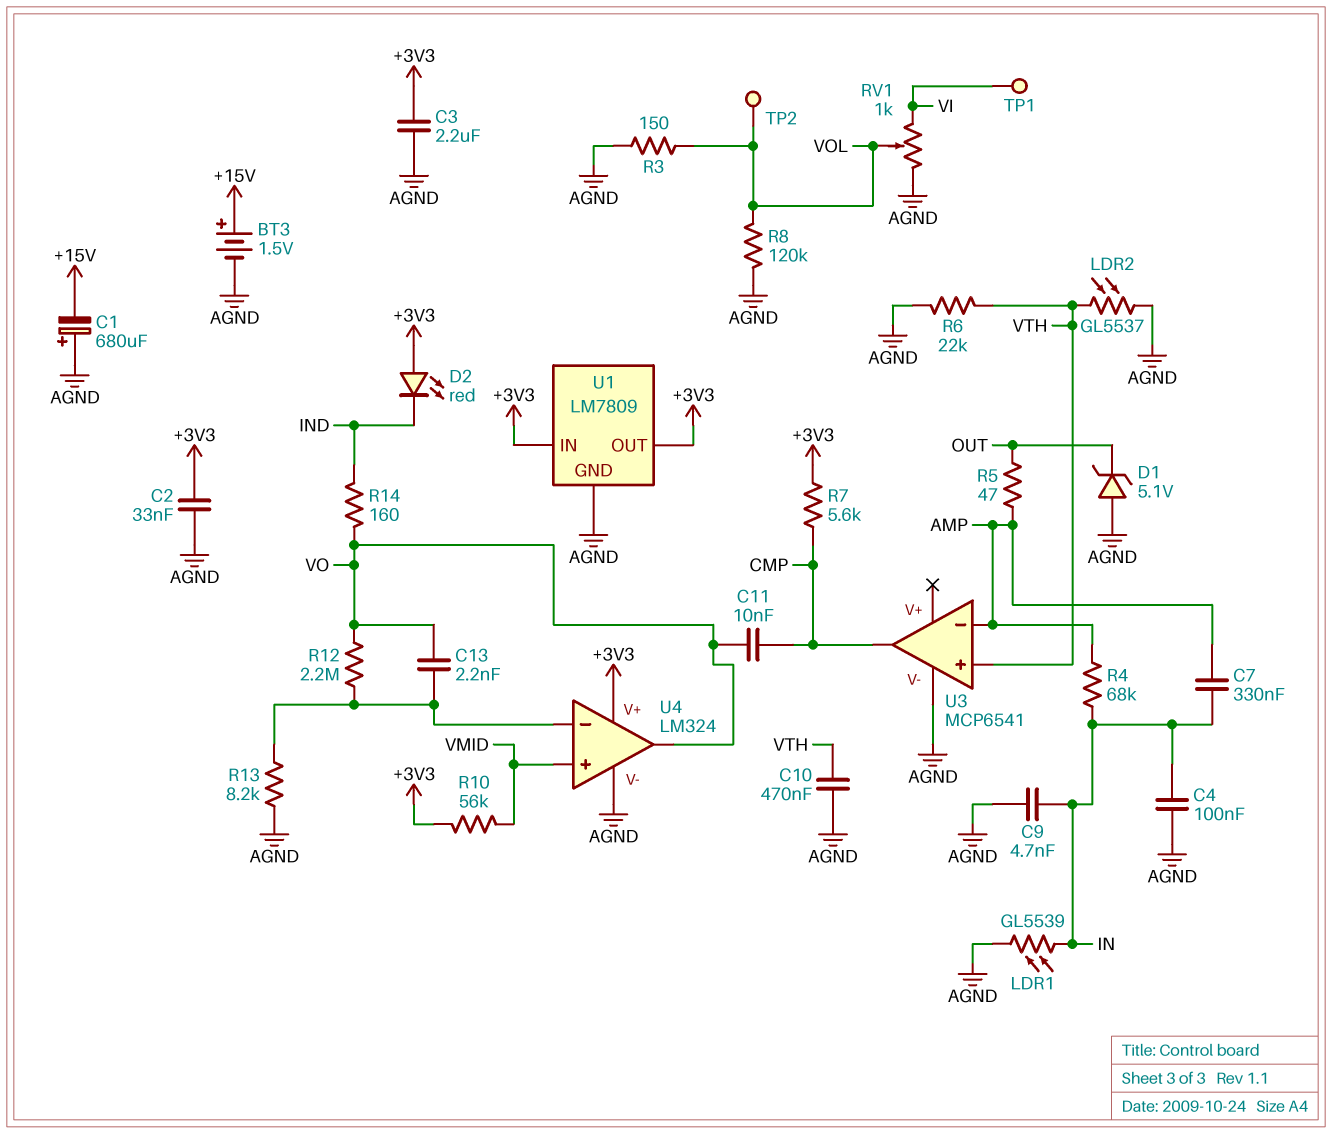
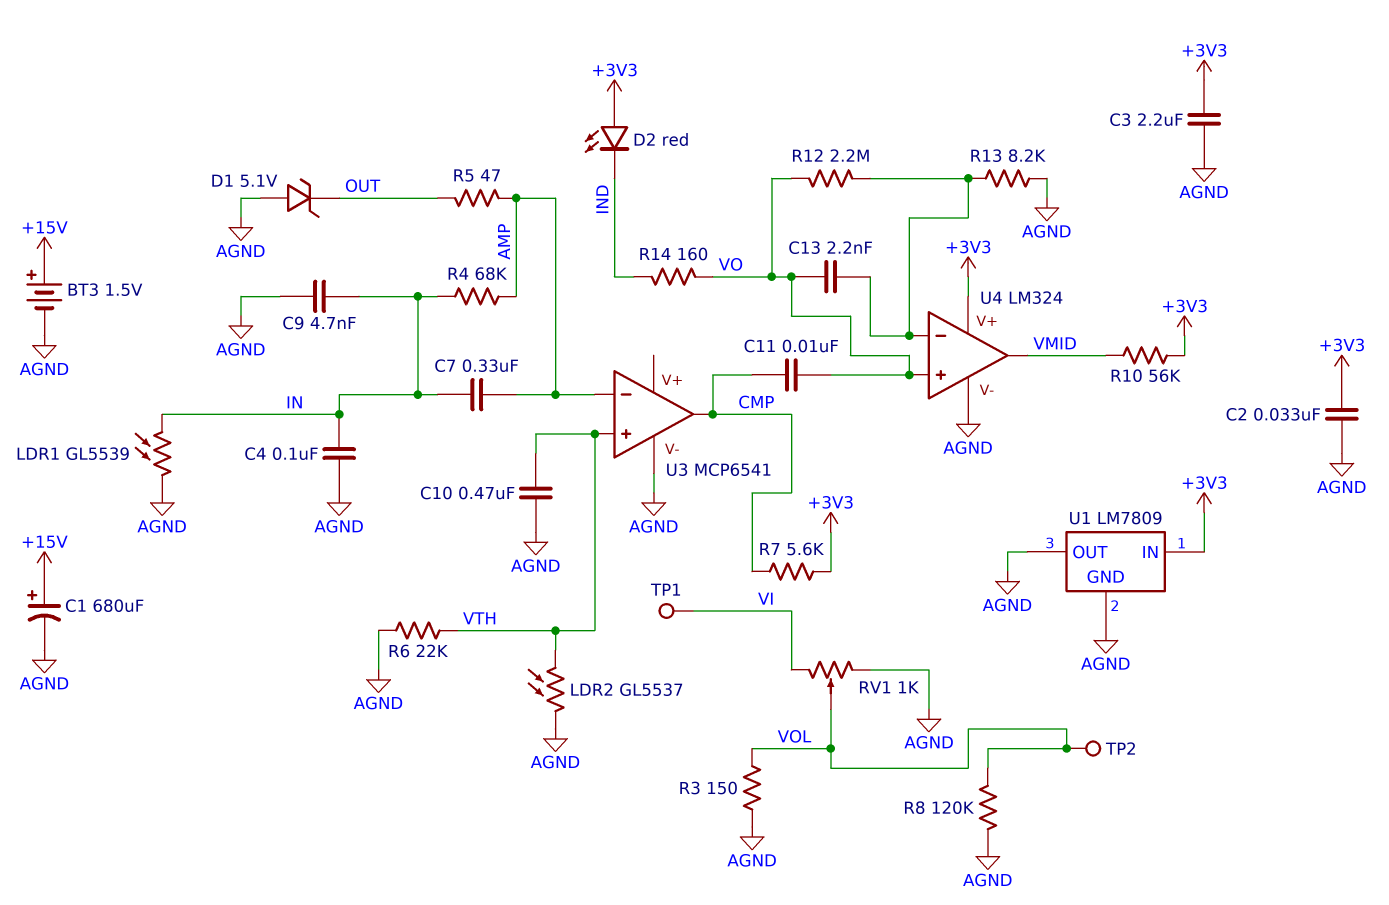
C1: 680uF (plus AGND, minus +15V) -> 680uF (plus +15V, minus AGND)
U1 pin OUT: +3V3 -> AGND
U4 pin in+: VMID -> VO
U4 pin out: VO -> VMID

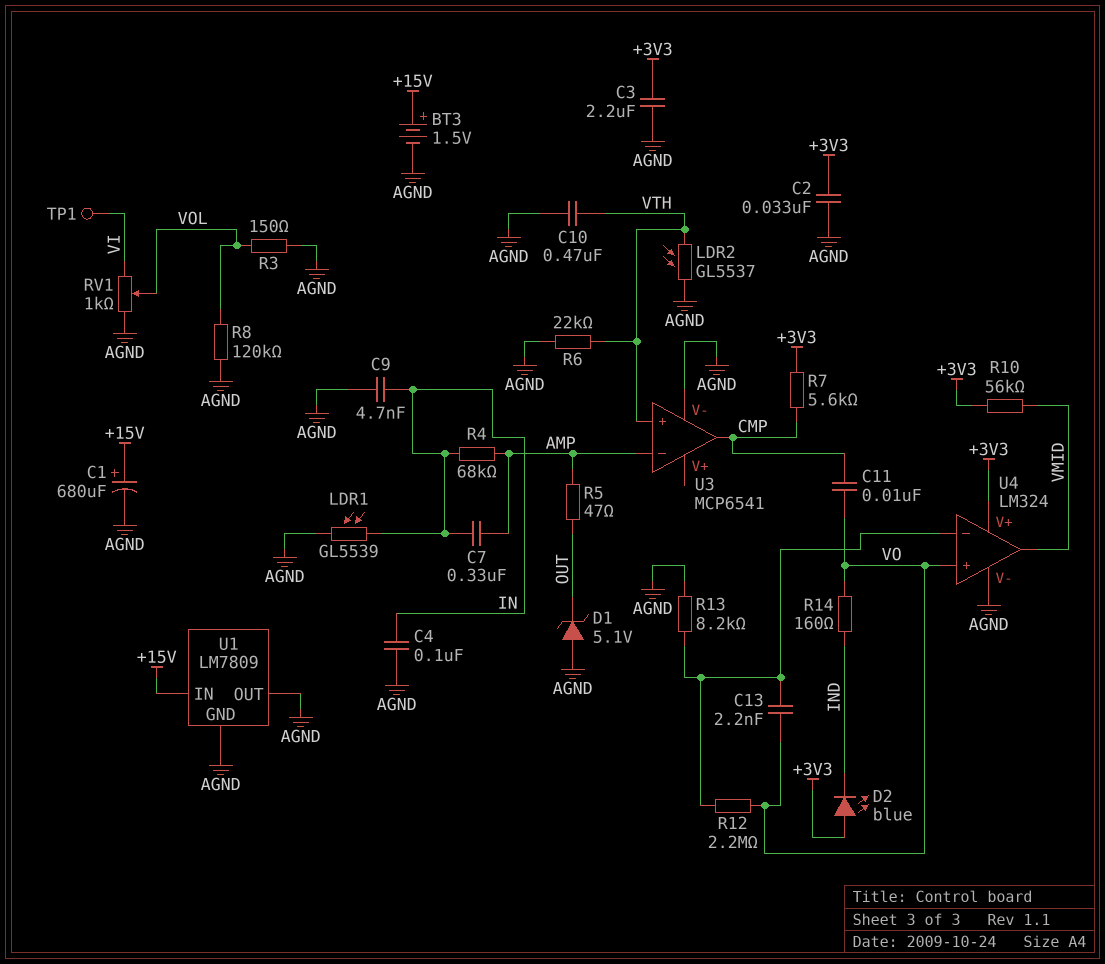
D2: LED red (A +3V3, K IND) -> LED blue (A +3V3, K IND)
TP2: test point (VOL) -> none
U1 pin IN: +3V3 -> +15V

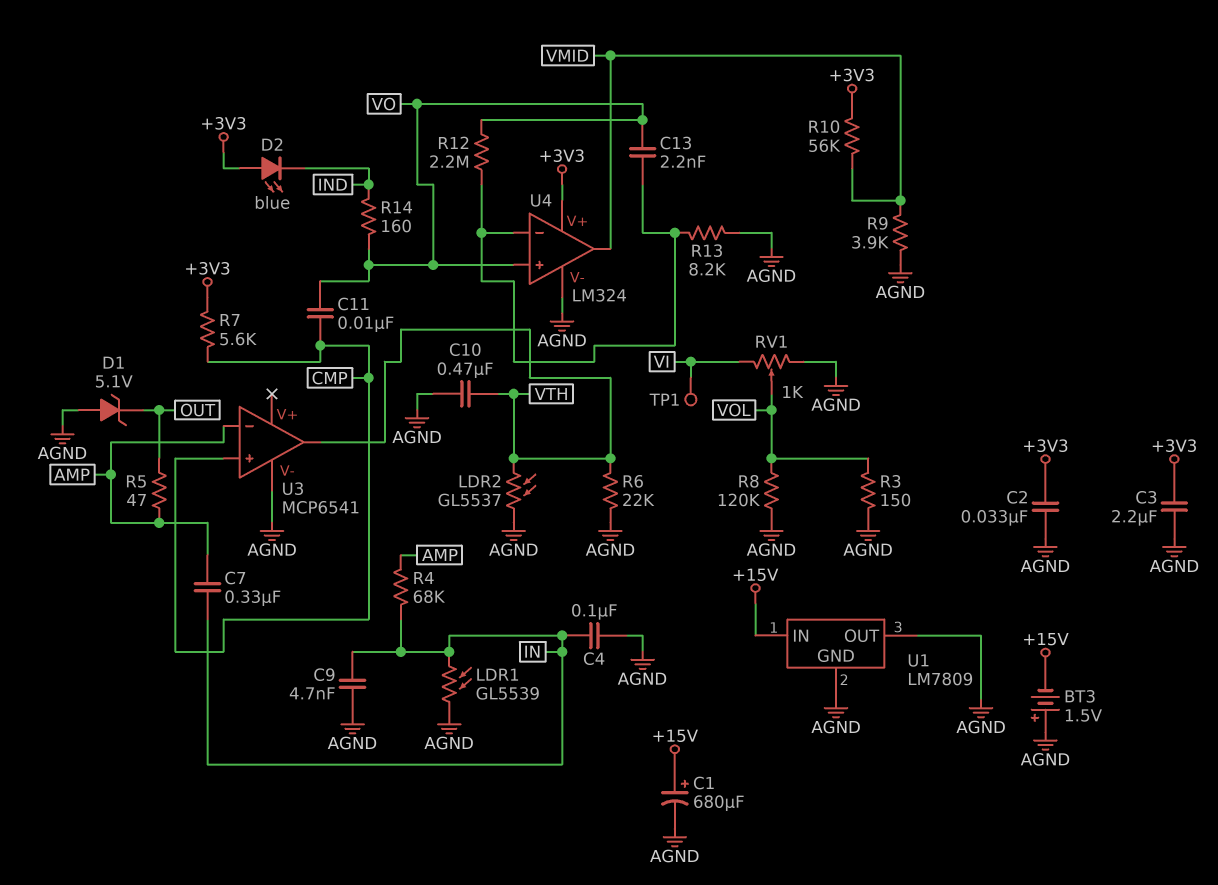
BT3: 1.5V (plus +15V, minus AGND) -> 1.5V (plus AGND, minus +15V)
R9: none -> 3.9k (AGND, VMID)
U3 pin in+: VTH -> CMP
U3 pin out: CMP -> VTH

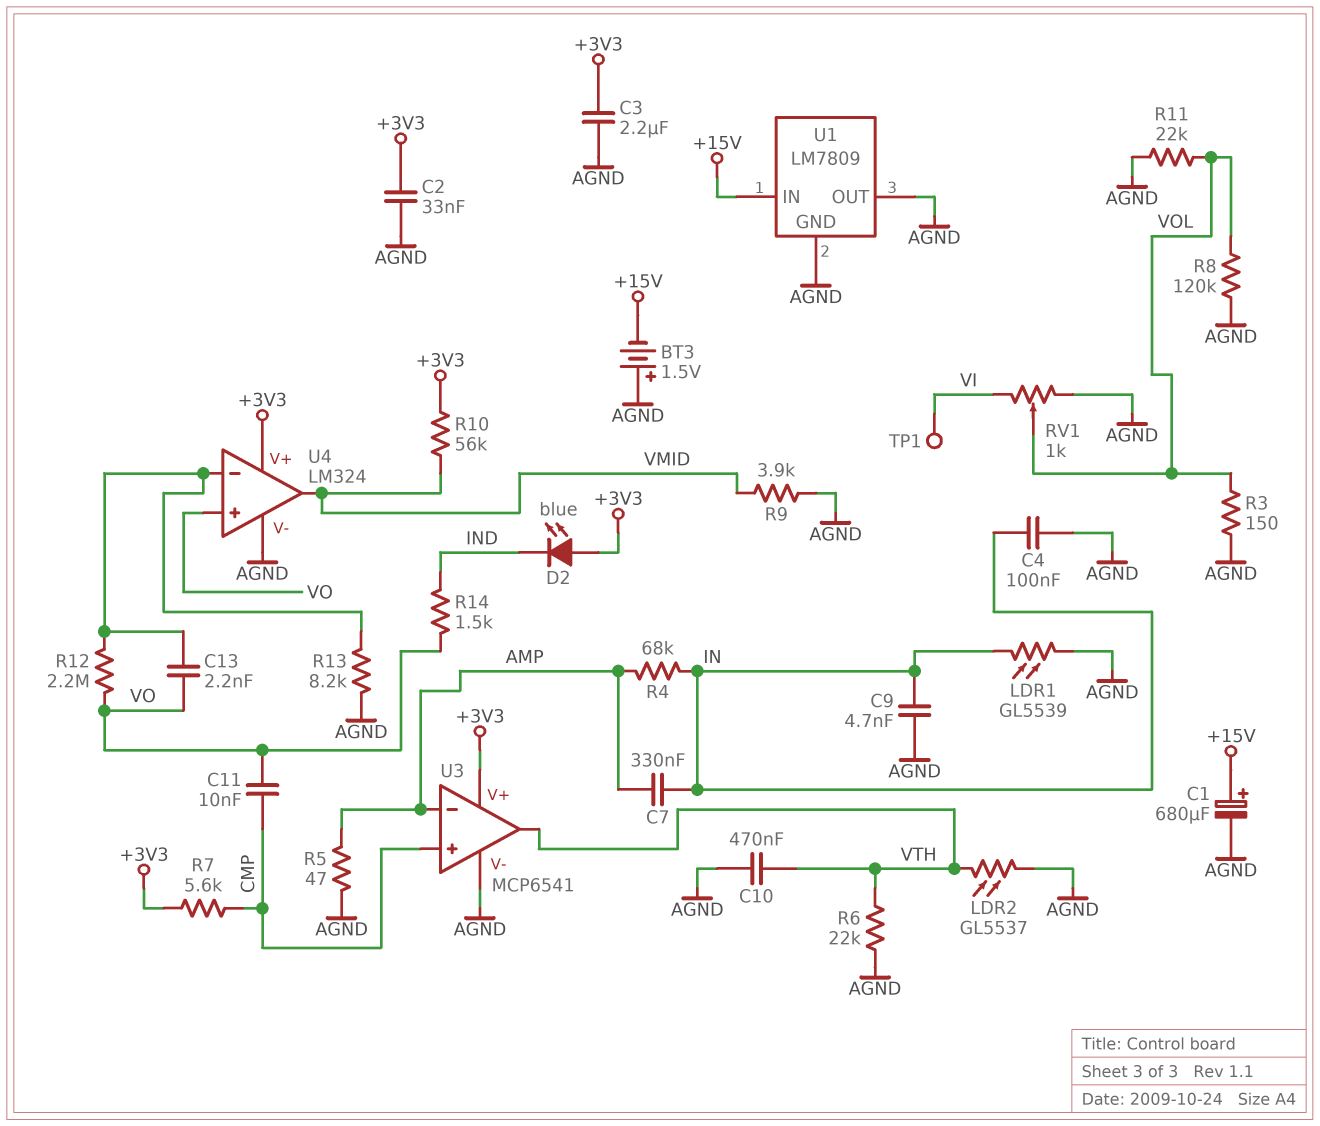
D1: zener 5.1V (A AGND, K OUT) -> none
R5: 47 (AMP, OUT) -> 47 (AGND, AMP)
R11: none -> 22k (AGND, VOL)
R14: 160 (IND, VO) -> 1.5k (IND, VO)
U3 pin V+: none -> +3V3

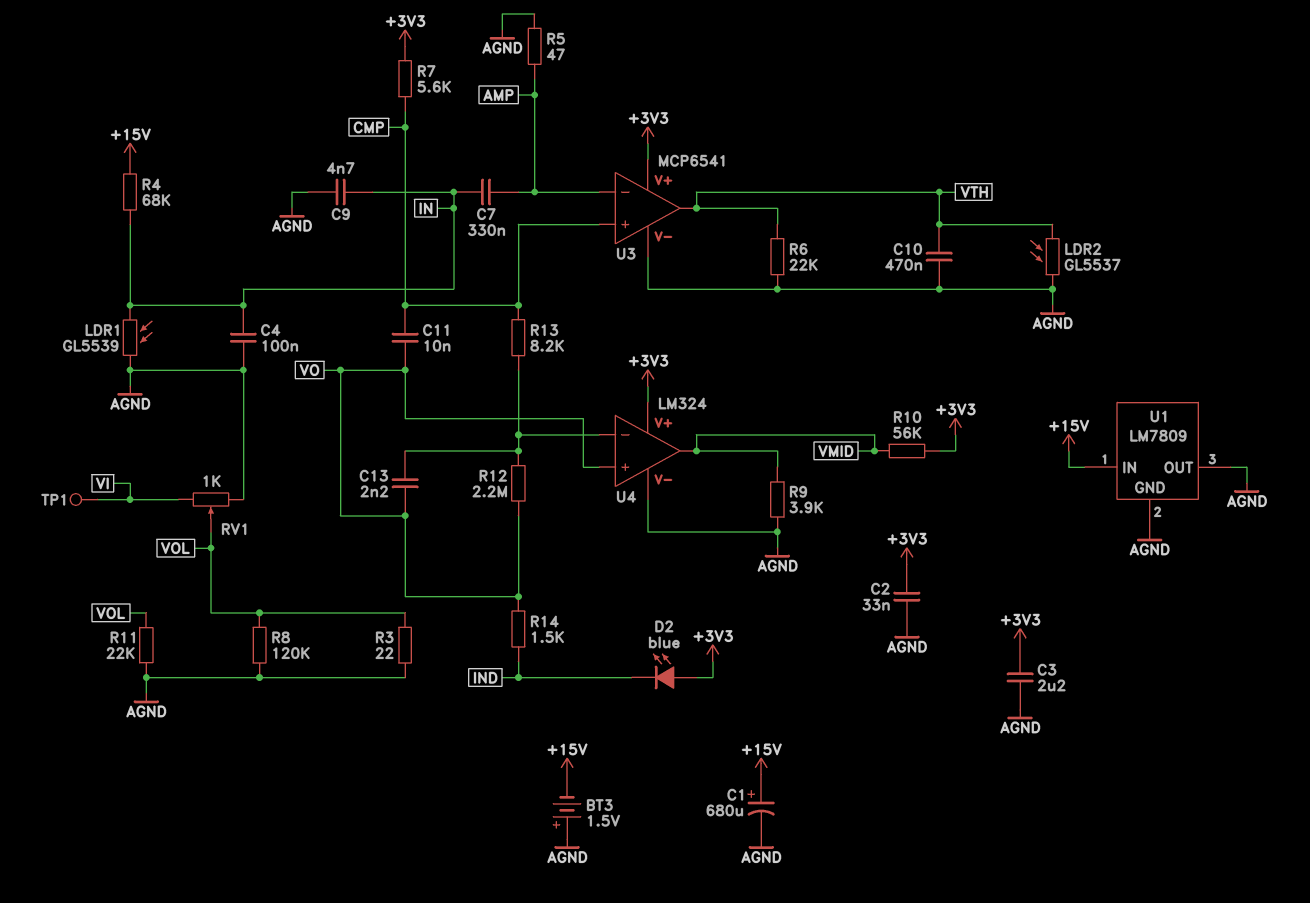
R3: 150 (AGND, VOL) -> 22 (AGND, VOL)
R4: 68k (AMP, IN) -> 68k (+15V, IN)
R13: 8.2k (AGND, U4/in-) -> 8.2k (CMP, U4/in-)

